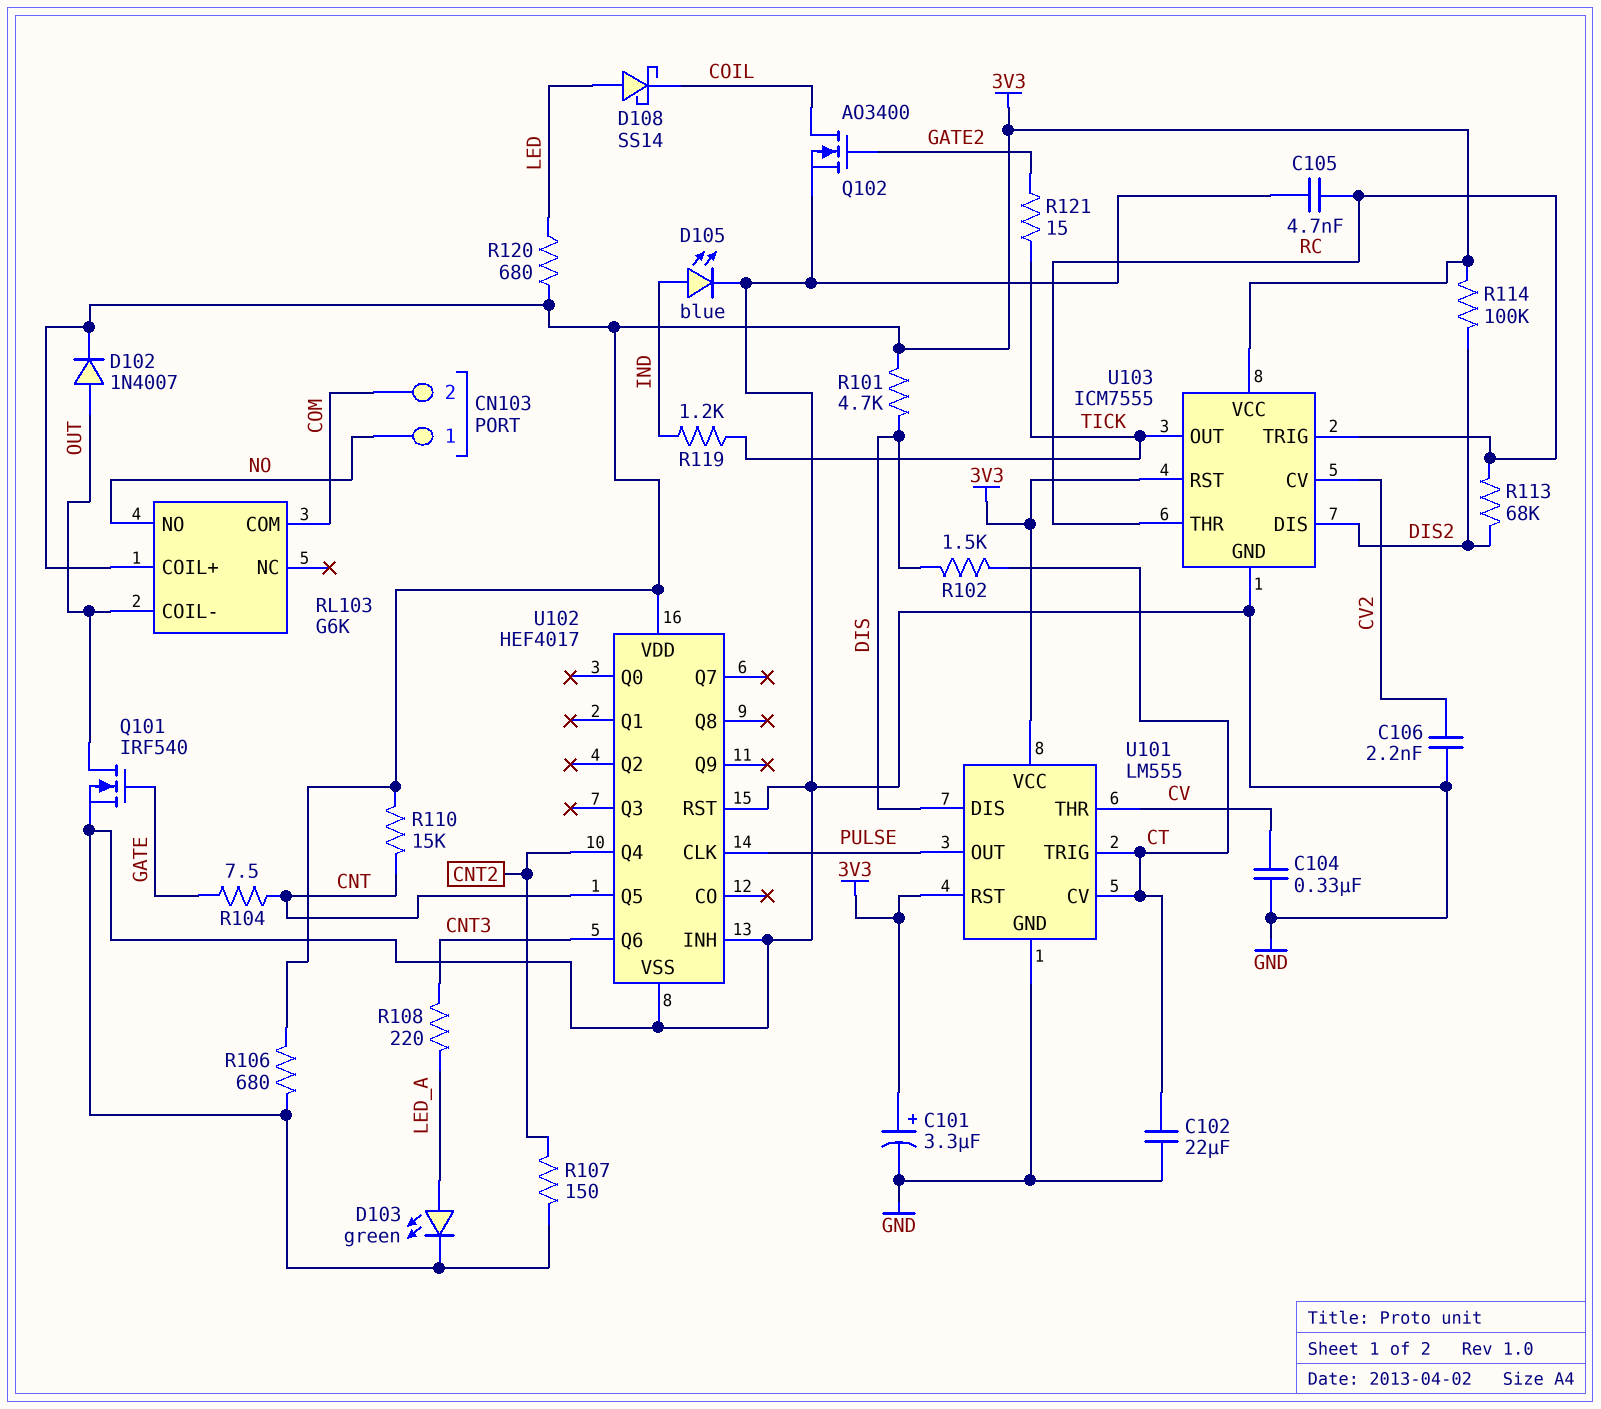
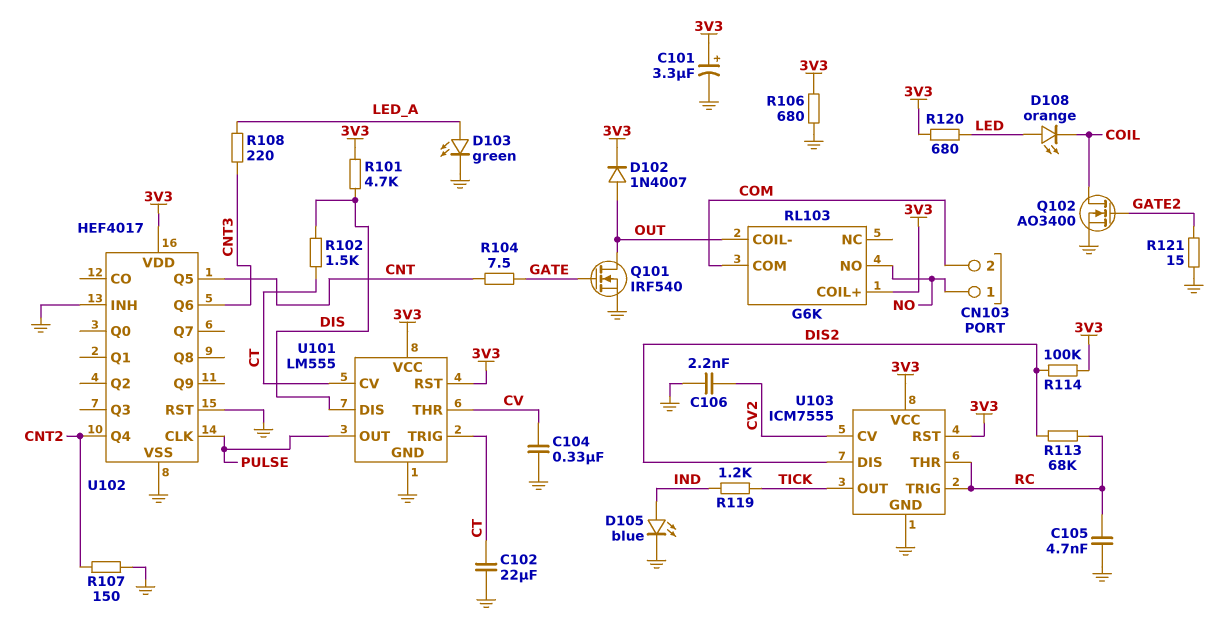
D108: schottky SS14 (A LED, K COIL) -> LED orange (A LED, K COIL)
R110: 15k (3V3, CNT) -> none
R121: 15 (GATE2, TICK) -> 15 (GATE2, GND)

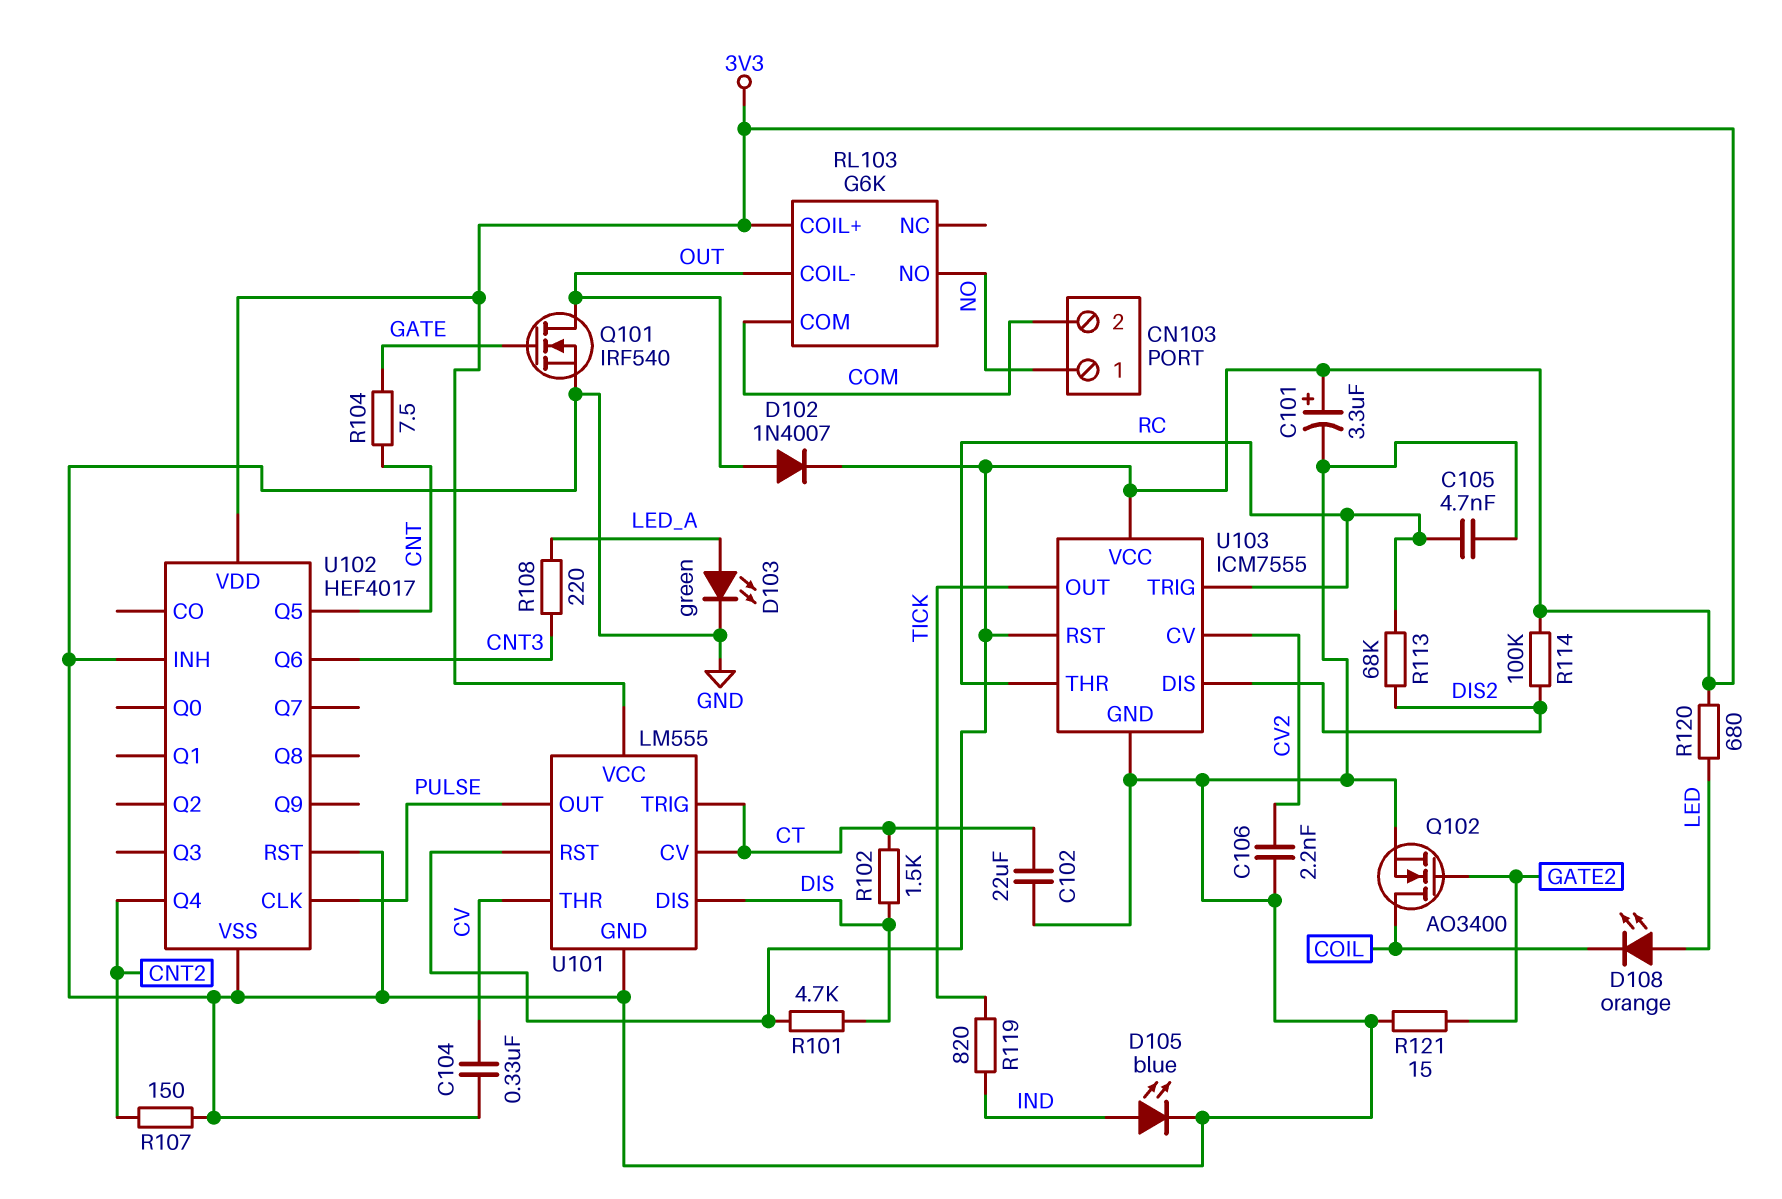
R106: 680 (3V3, GND) -> none
R119: 1.2k (IND, TICK) -> 820 (IND, TICK)

